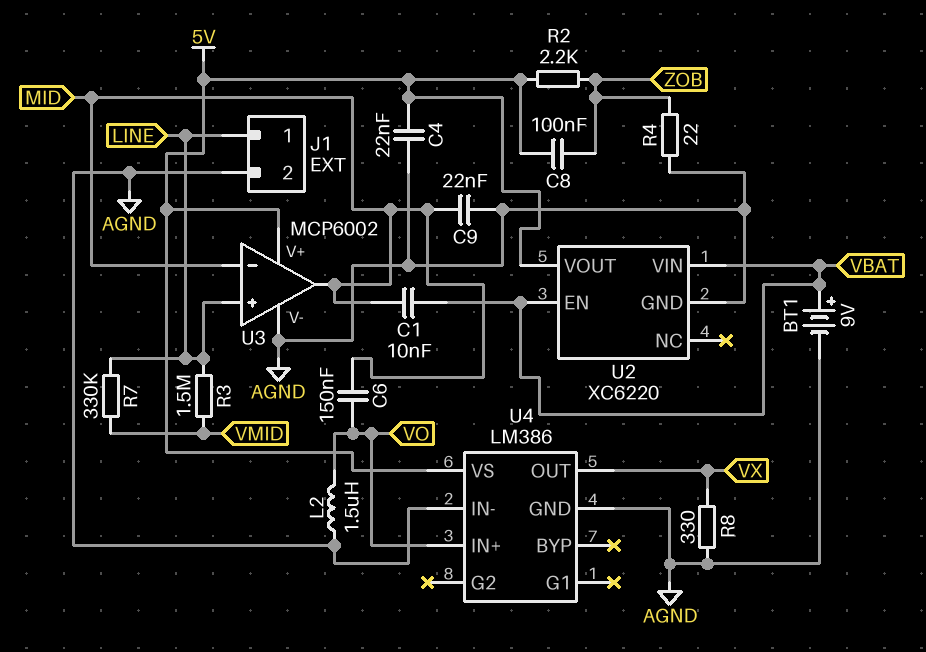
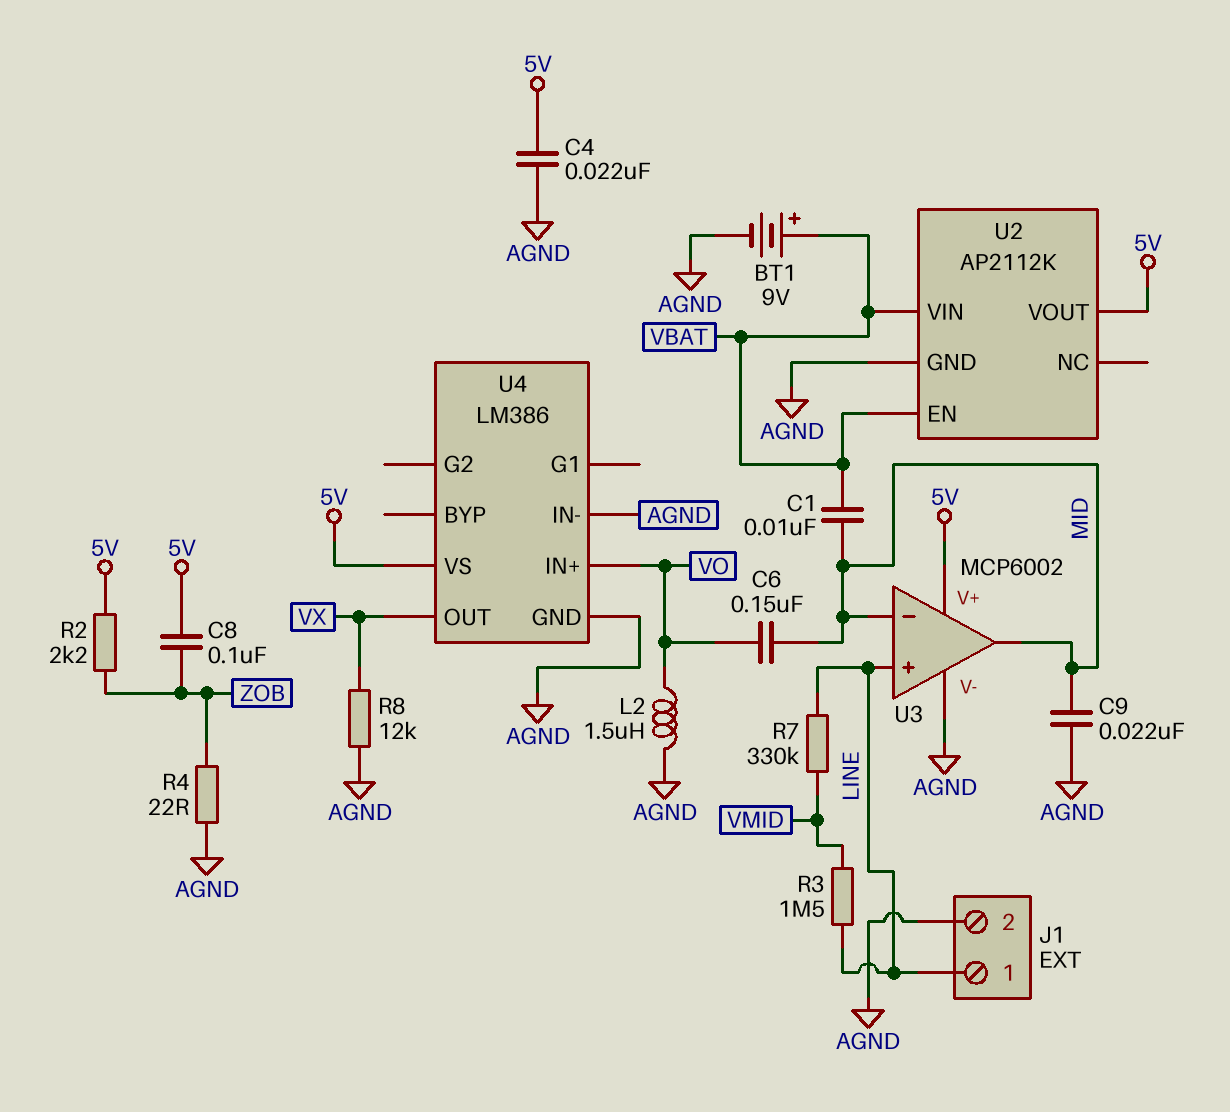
R8: 330 (AGND, VX) -> 12k (AGND, VX)
U2: XC6220 -> AP2112K

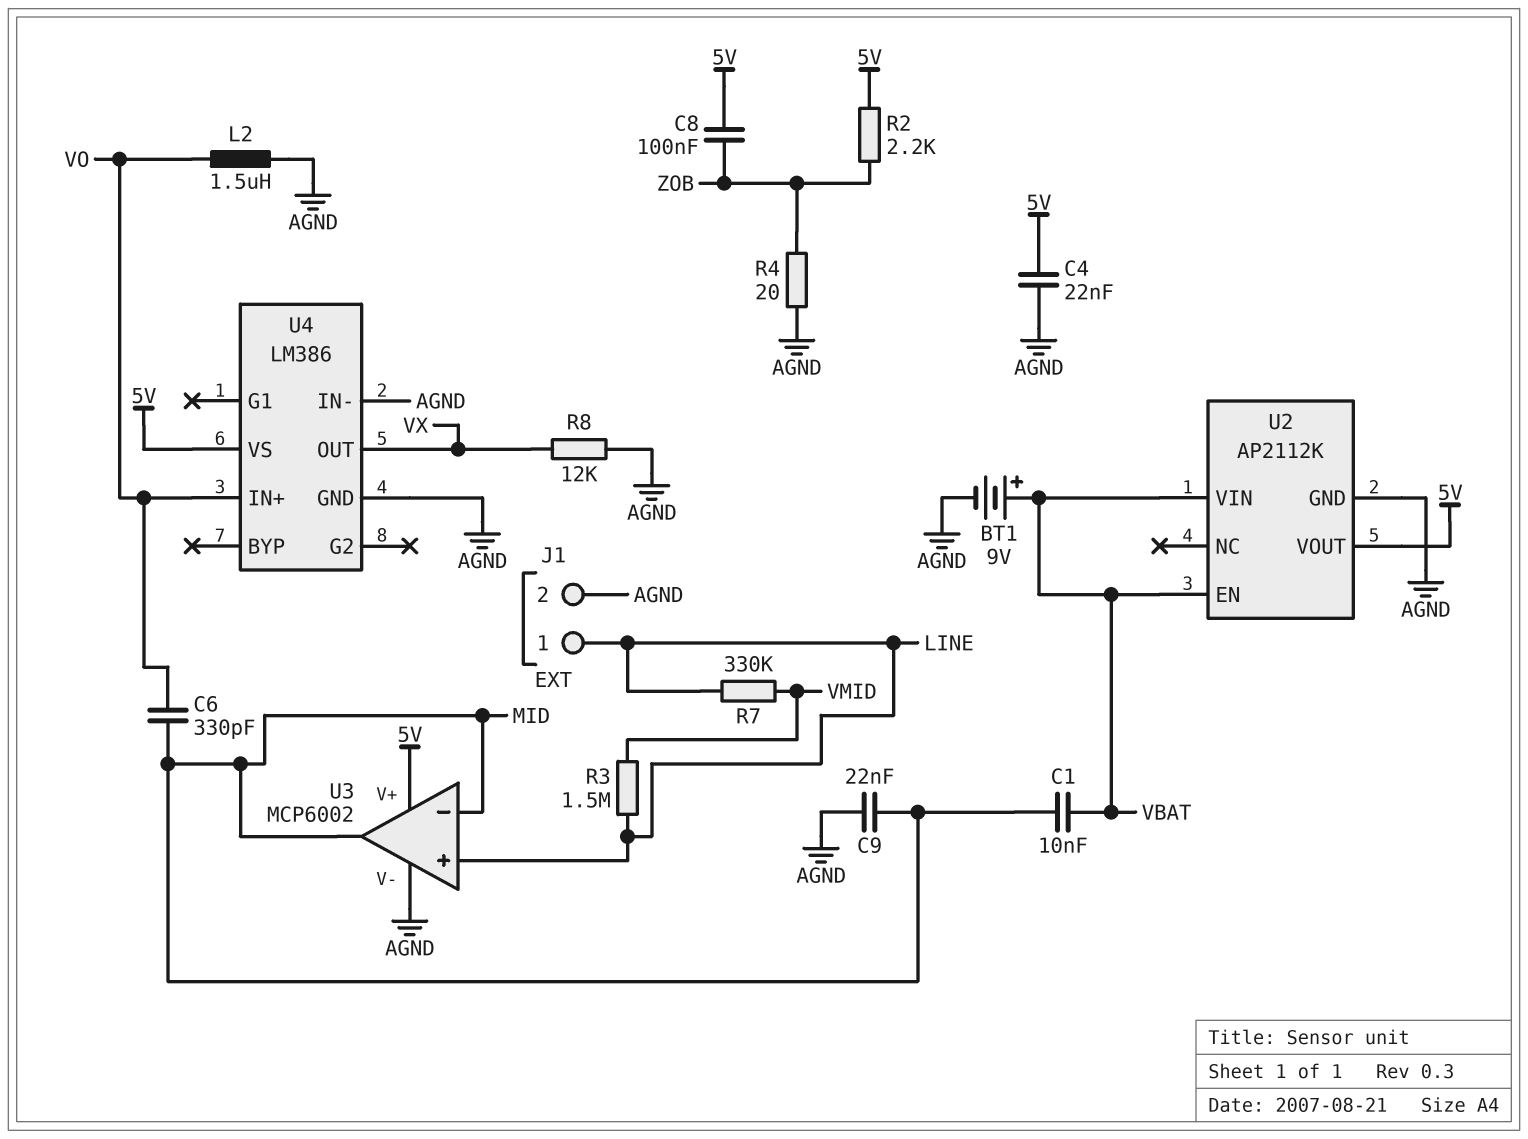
C6: 150nF (MID, VO) -> 330pF (MID, VO)
R4: 22 (AGND, ZOB) -> 20 (AGND, ZOB)

